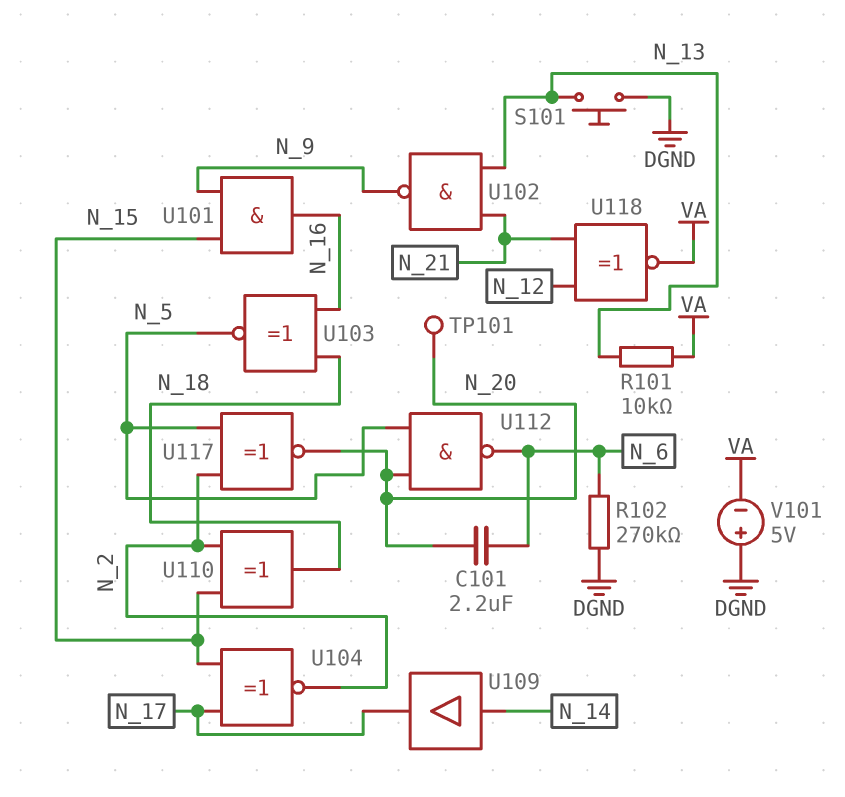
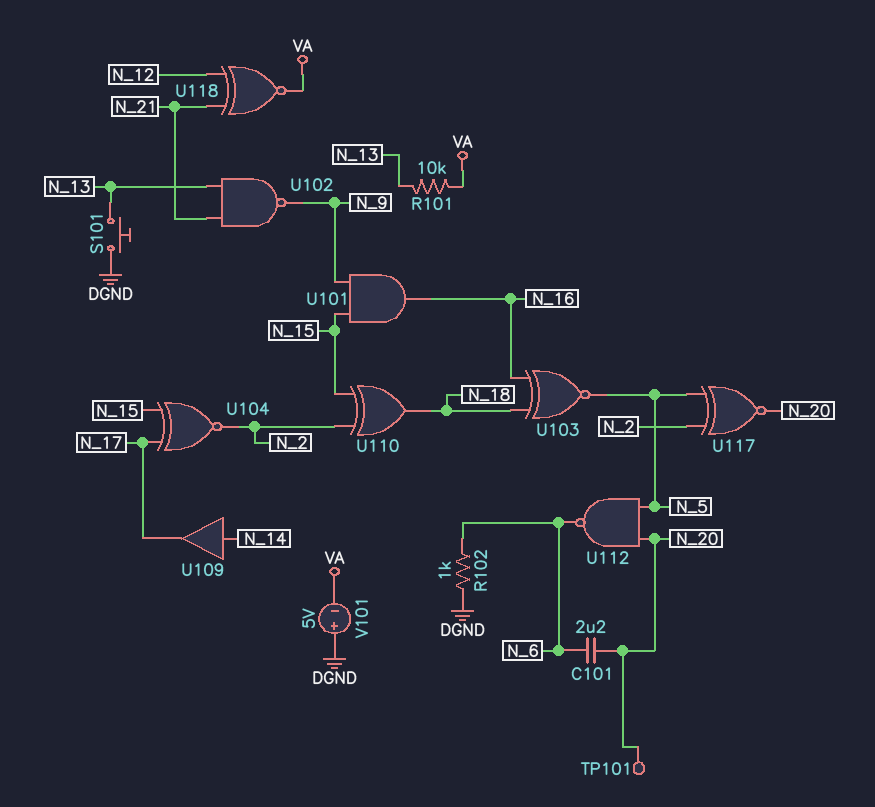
R102: 270k (DGND, N_6) -> 1k (DGND, N_6)

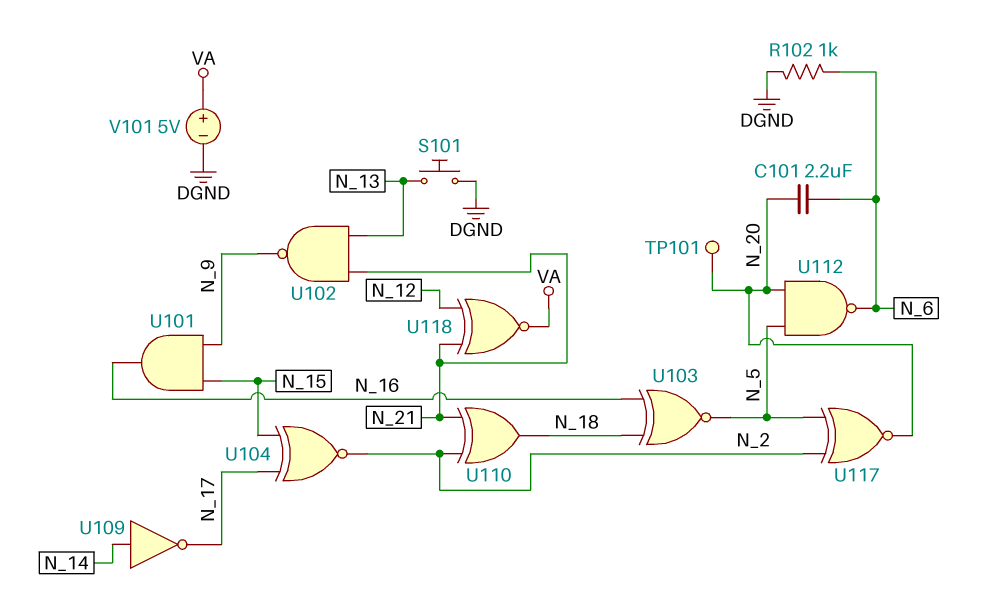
R101: 10k (N_13, VA) -> none
U109: buffer (in N_14, out N_17) -> NOT (in N_14, out N_17)
U110: XOR (in N_2, in N_15, out N_18) -> XOR (in N_2, in N_21, out N_18)
V101: 5V (plus DGND, minus VA) -> 5V (plus VA, minus DGND)

